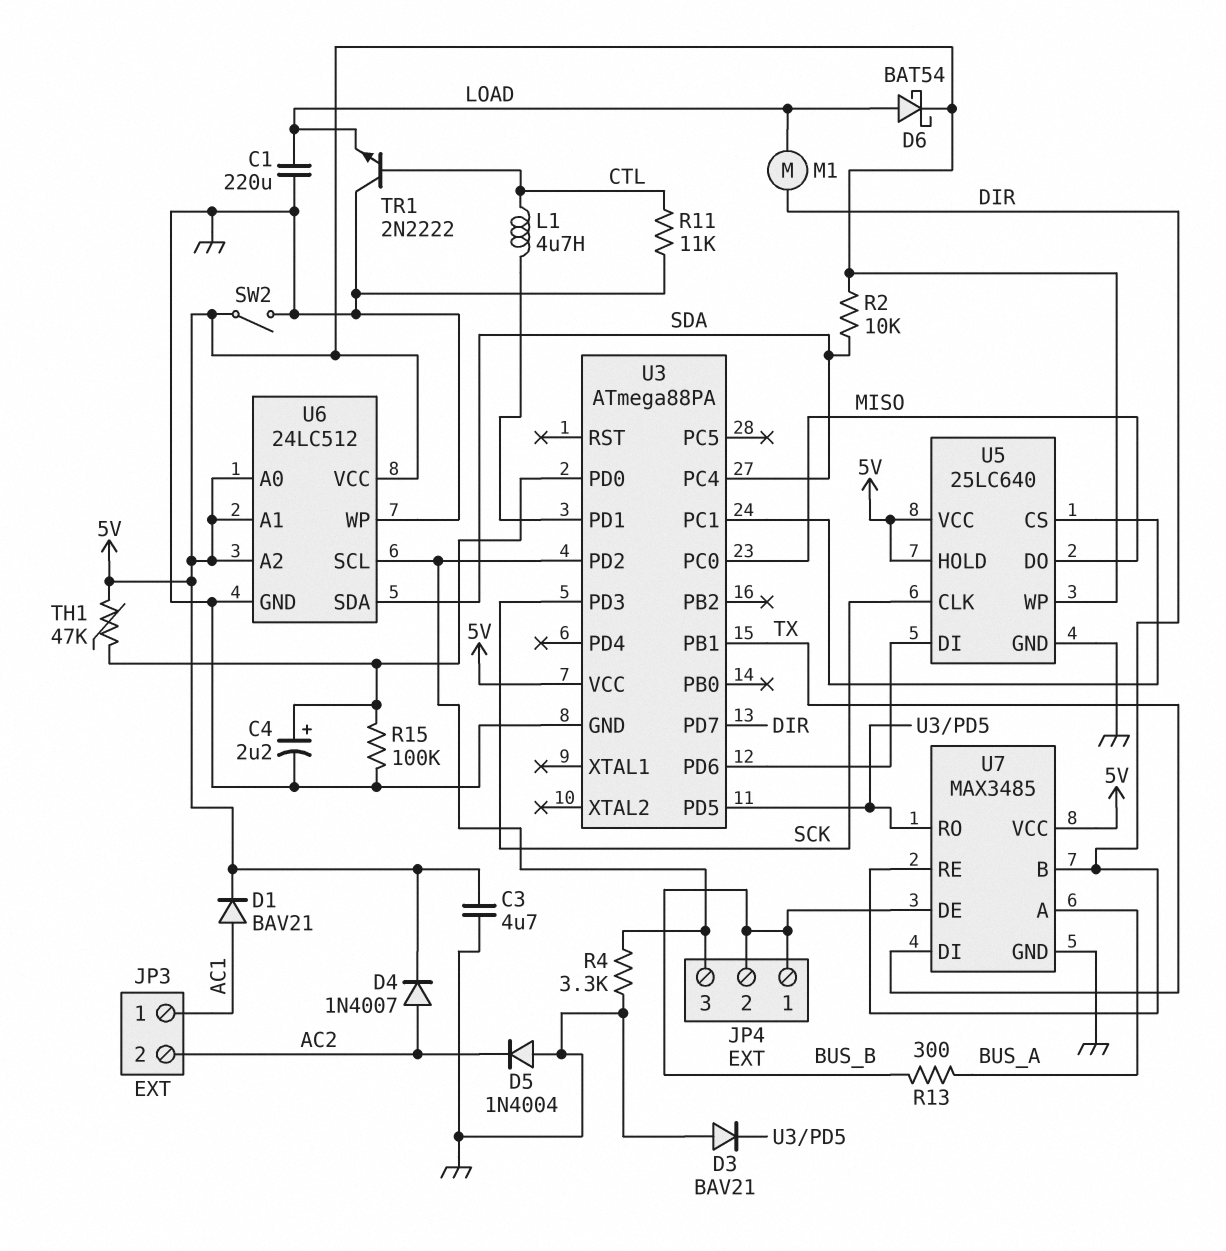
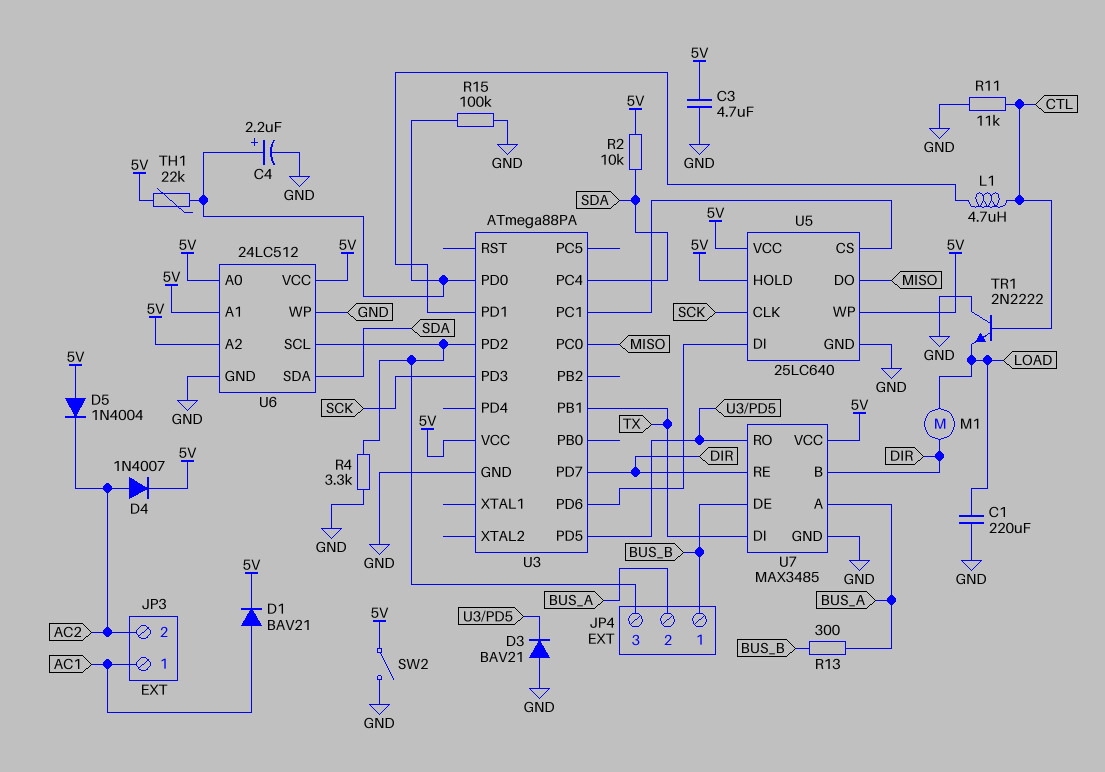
D5: diode 1N4004 (A GND, K AC2) -> diode 1N4004 (A 5V, K AC2)
D6: schottky BAT54 (A LOAD, K 5V) -> none
JP4 pin 2: BUS_B -> BUS_A
TH1: 47k (5V, U3/PD0) -> 22k (5V, U3/PD0)

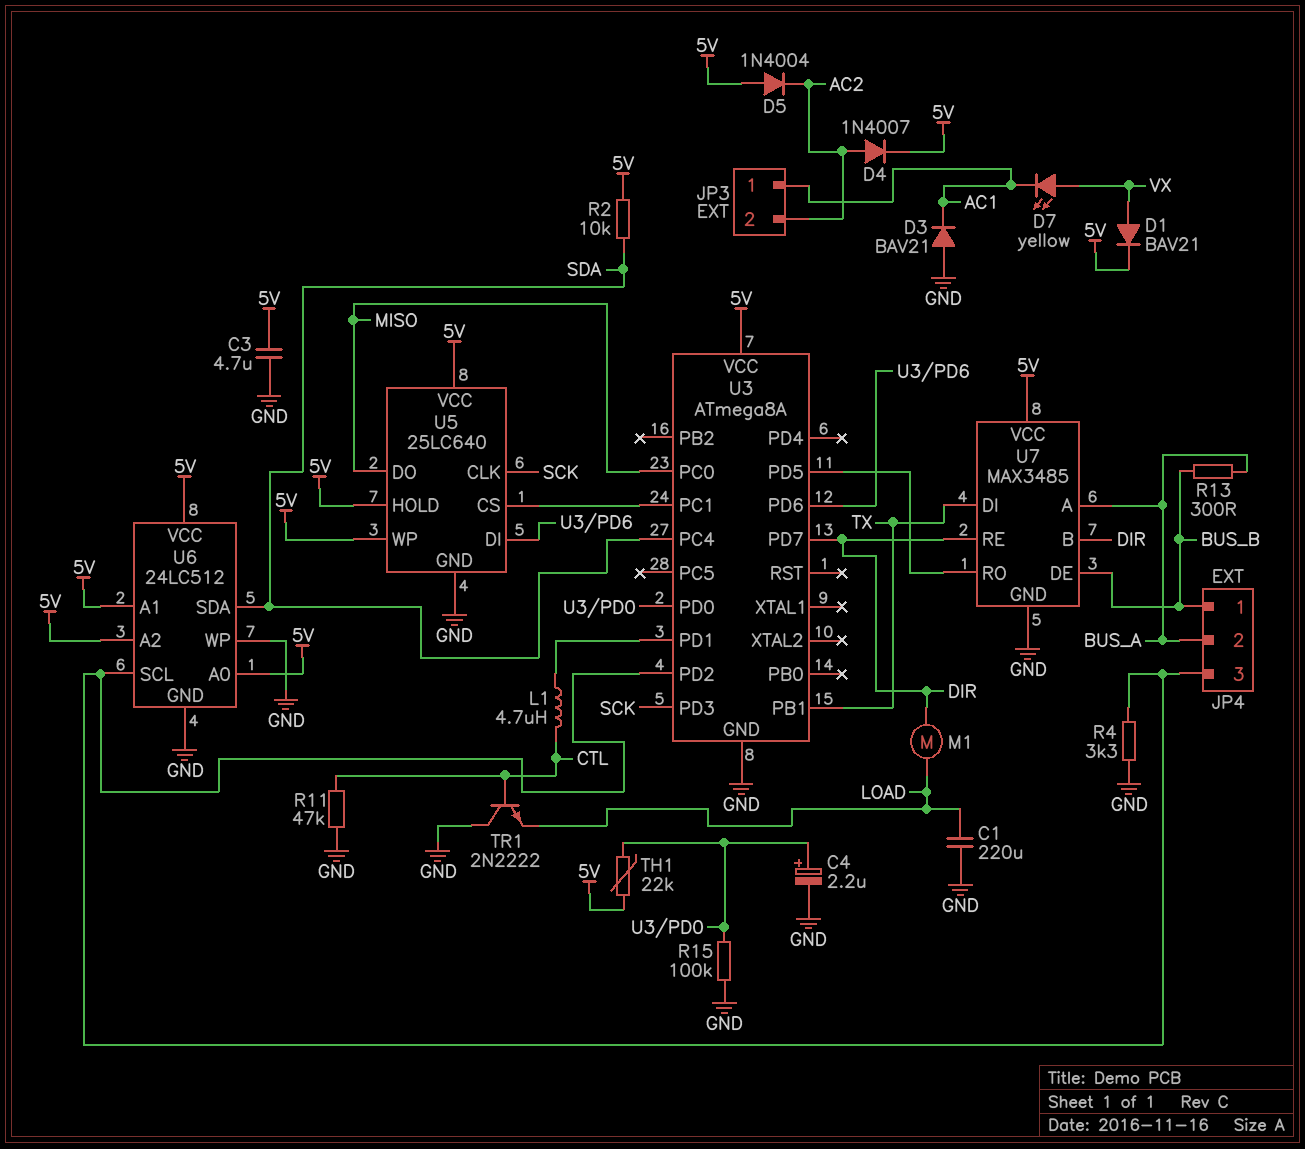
D1: diode BAV21 (A AC1, K 5V) -> diode BAV21 (A VX, K 5V)
D3: diode BAV21 (A GND, K U3/PD5) -> diode BAV21 (A GND, K AC1)
D7: none -> LED yellow (A VX, K AC1)
R11: 11k (CTL, GND) -> 47k (CTL, GND)
SW2: switch (5V, GND) -> none
U3: ATmega88PA -> ATmega8A

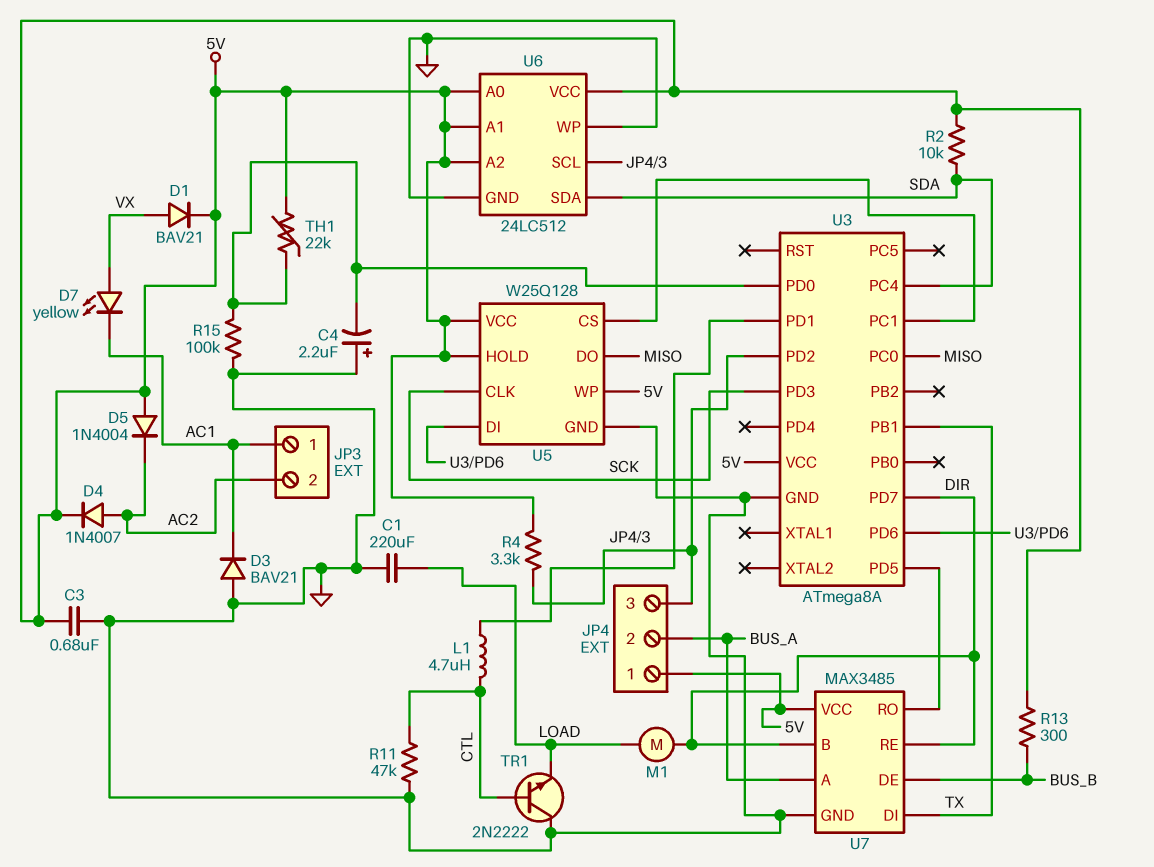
C3: 4.7uF (5V, GND) -> 680nF (5V, GND)
C4: 2.2uF (plus U3/PD0, minus GND) -> 2.2uF (plus GND, minus U3/PD0)
JP4 pin 1: BUS_B -> 5V
R4: 3.3k (GND, JP4/3) -> 3.3k (5V, JP4/3)
R13: 300 (BUS_A, BUS_B) -> 300 (5V, BUS_B)
U5: 25LC640 -> W25Q128

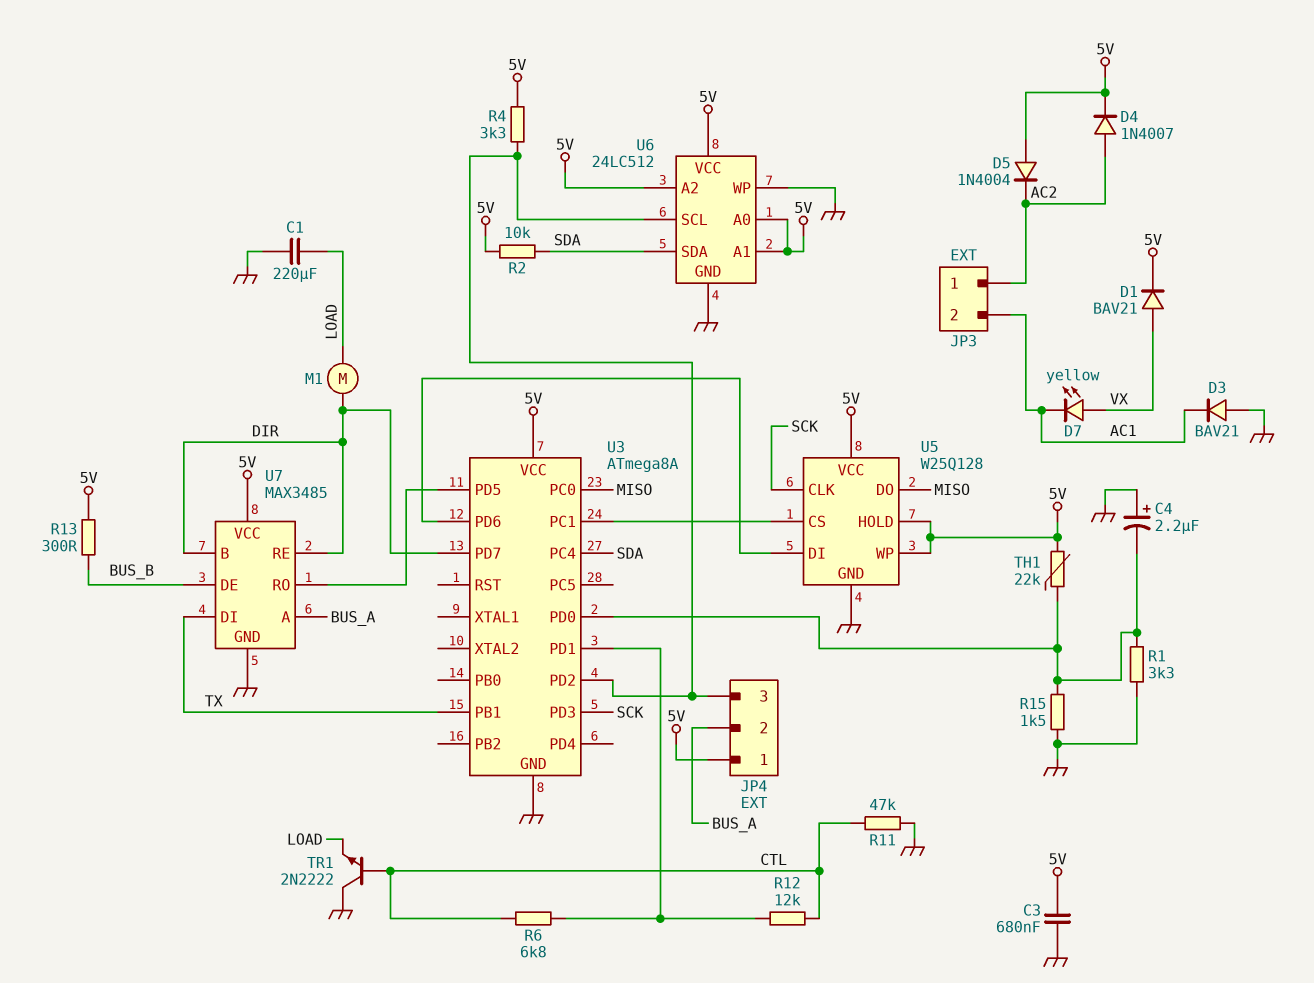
JP3 pin 1: AC1 -> AC2
JP3 pin 2: AC2 -> AC1
L1: 4.7uH (CTL, U3/PD1) -> none
R1: none -> 3.3k (GND, U3/PD0)
R6: none -> 6.8k (CTL, U3/PD1)
R12: none -> 12k (CTL, U3/PD1)
R15: 100k (GND, U3/PD0) -> 1.5k (GND, U3/PD0)

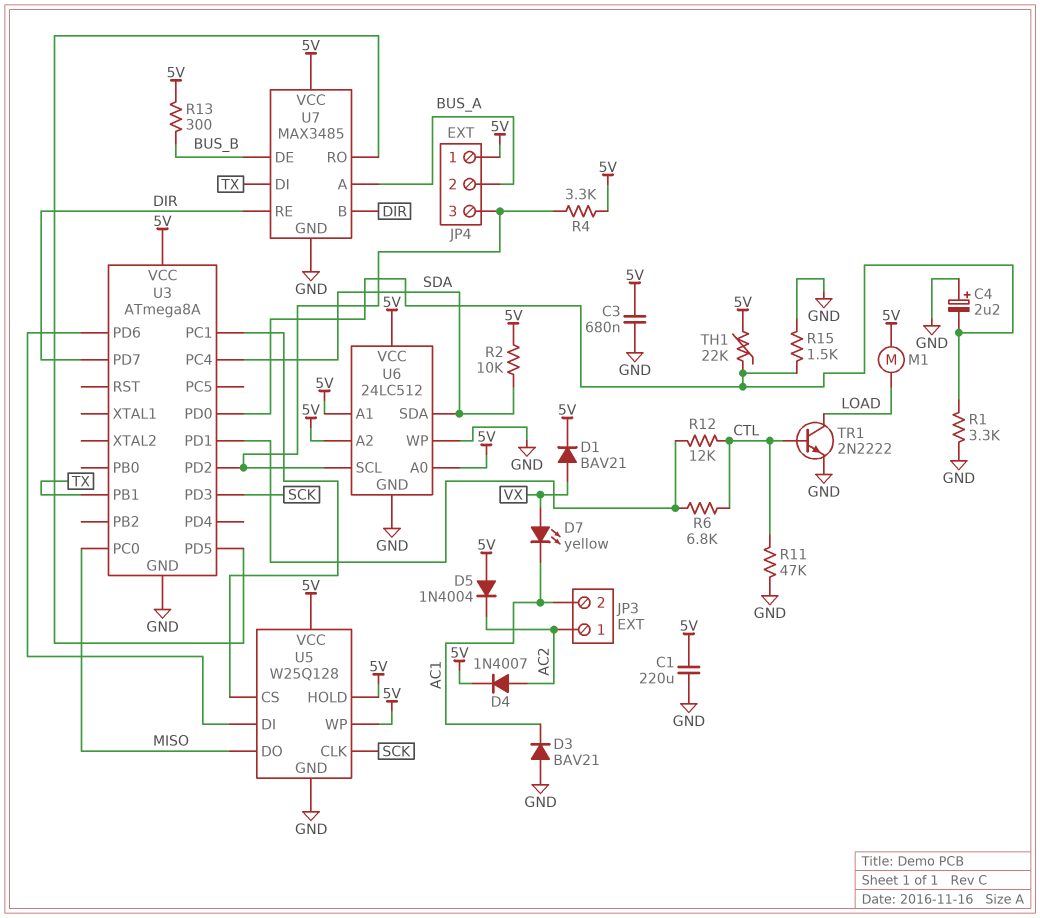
C1: 220uF (GND, LOAD) -> 220uF (5V, GND)
M1: motor (DIR, LOAD) -> motor (5V, LOAD)
TR1: NPN 2N2222 (B CTL, C GND, E LOAD) -> NPN 2N2222 (B CTL, C LOAD, E GND)

